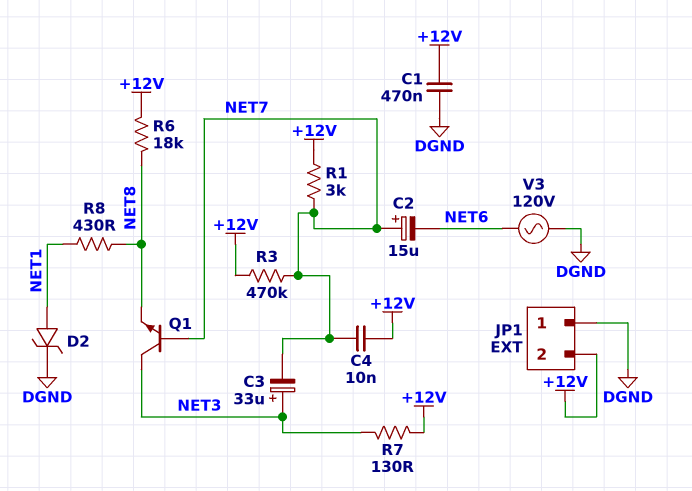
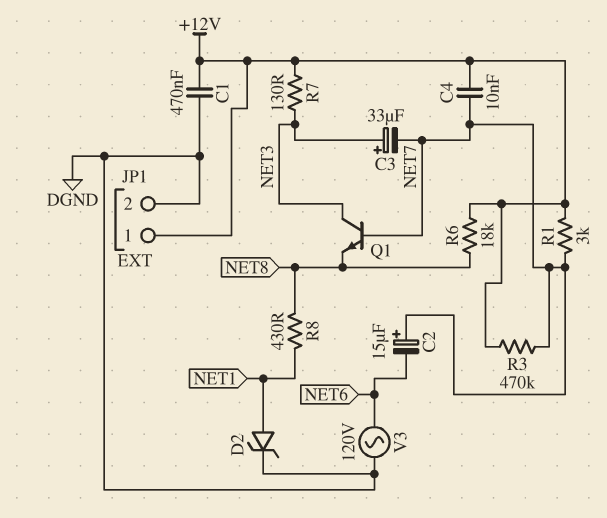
JP1 pin 1: DGND -> +12V
JP1 pin 2: +12V -> DGND

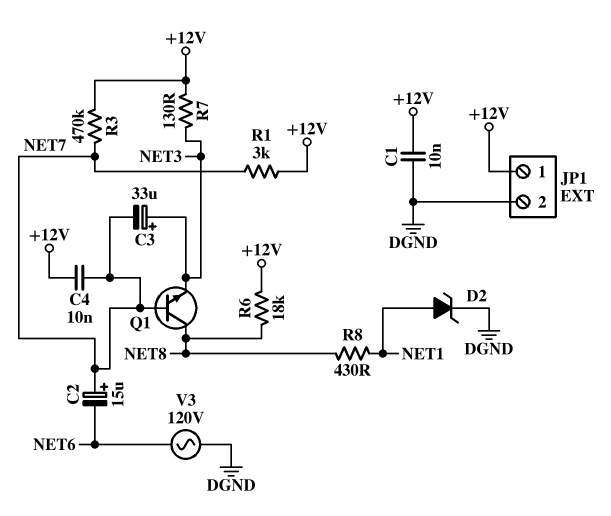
C1: 470nF (+12V, DGND) -> 10nF (+12V, DGND)
Q1: NPN (B NET7, C NET3, E NET8) -> NPN (B NET7, C NET8, E NET3)

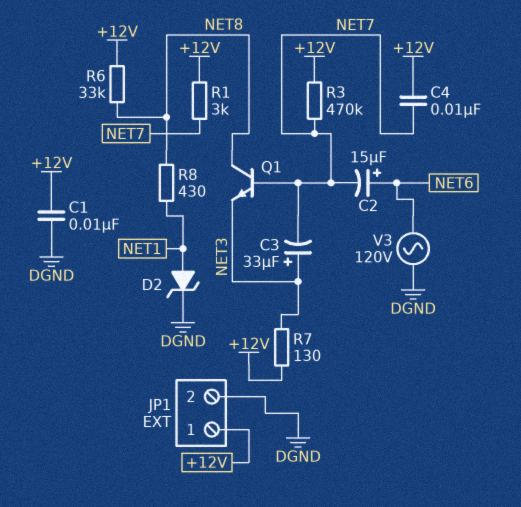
C2: 15uF (plus NET7, minus NET6) -> 15uF (plus NET6, minus NET7)
R6: 18k (+12V, NET8) -> 33k (+12V, NET8)

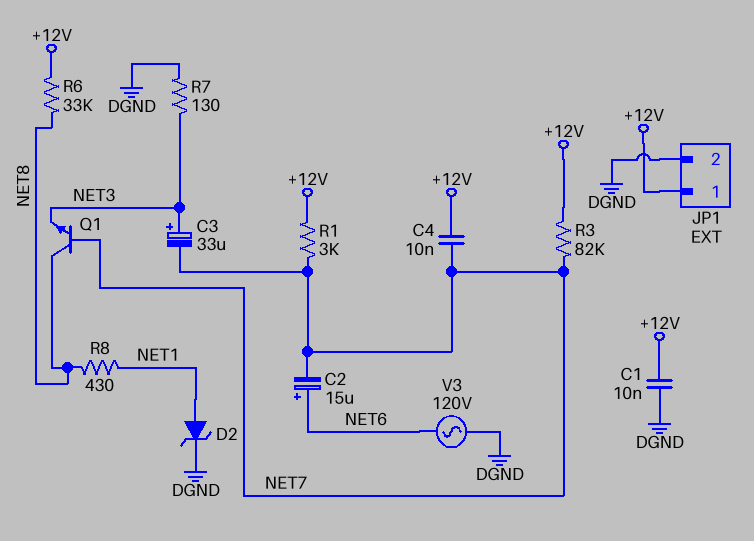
R3: 470k (+12V, NET7) -> 82k (+12V, NET7)
R7: 130 (+12V, NET3) -> 130 (DGND, NET3)

